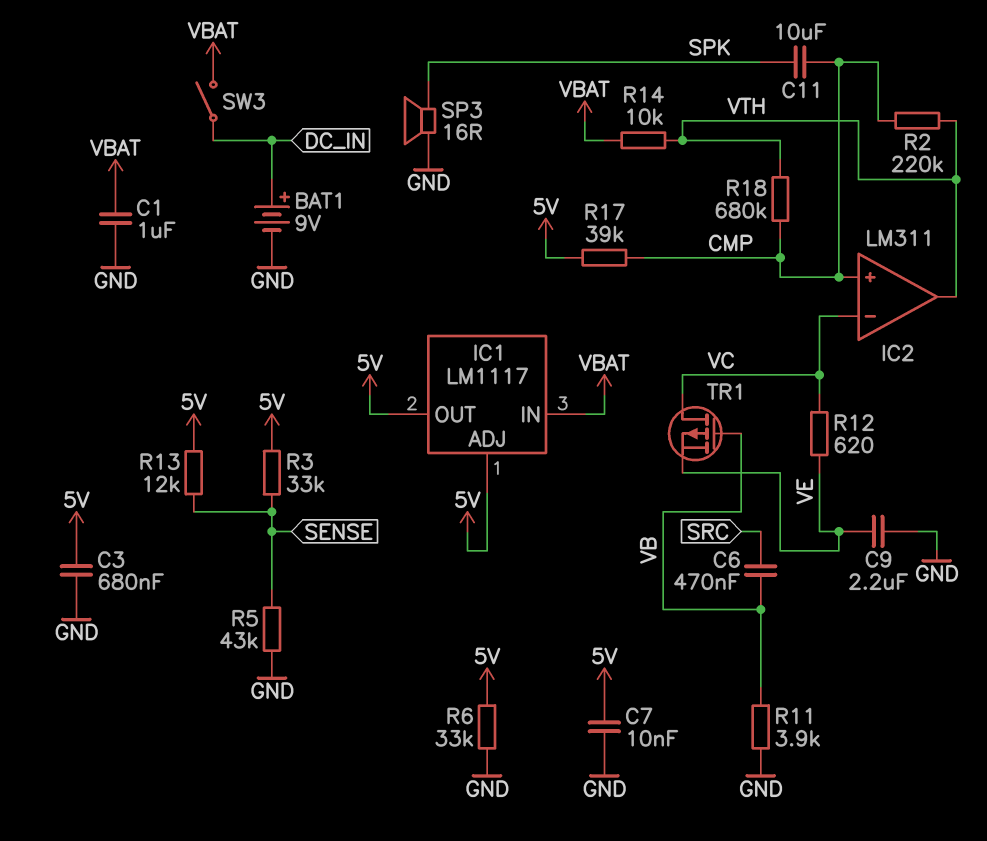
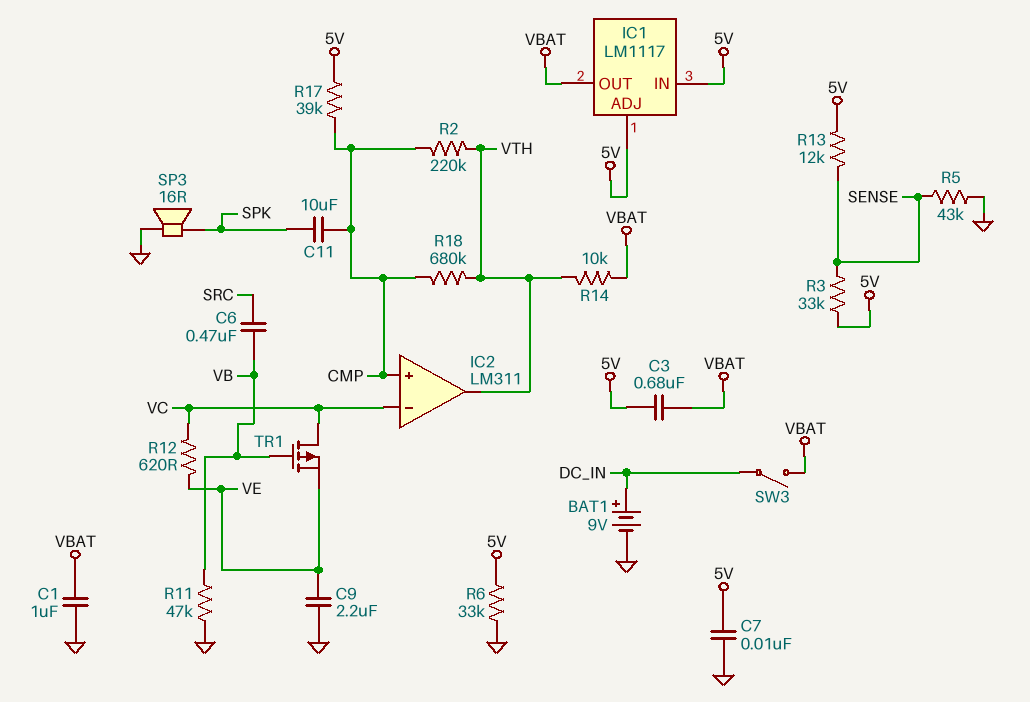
C3: 680nF (5V, GND) -> 680nF (5V, VBAT)
IC1 pin IN: VBAT -> 5V
IC1 pin OUT: 5V -> VBAT
R11: 3.9k (GND, VB) -> 47k (GND, VB)

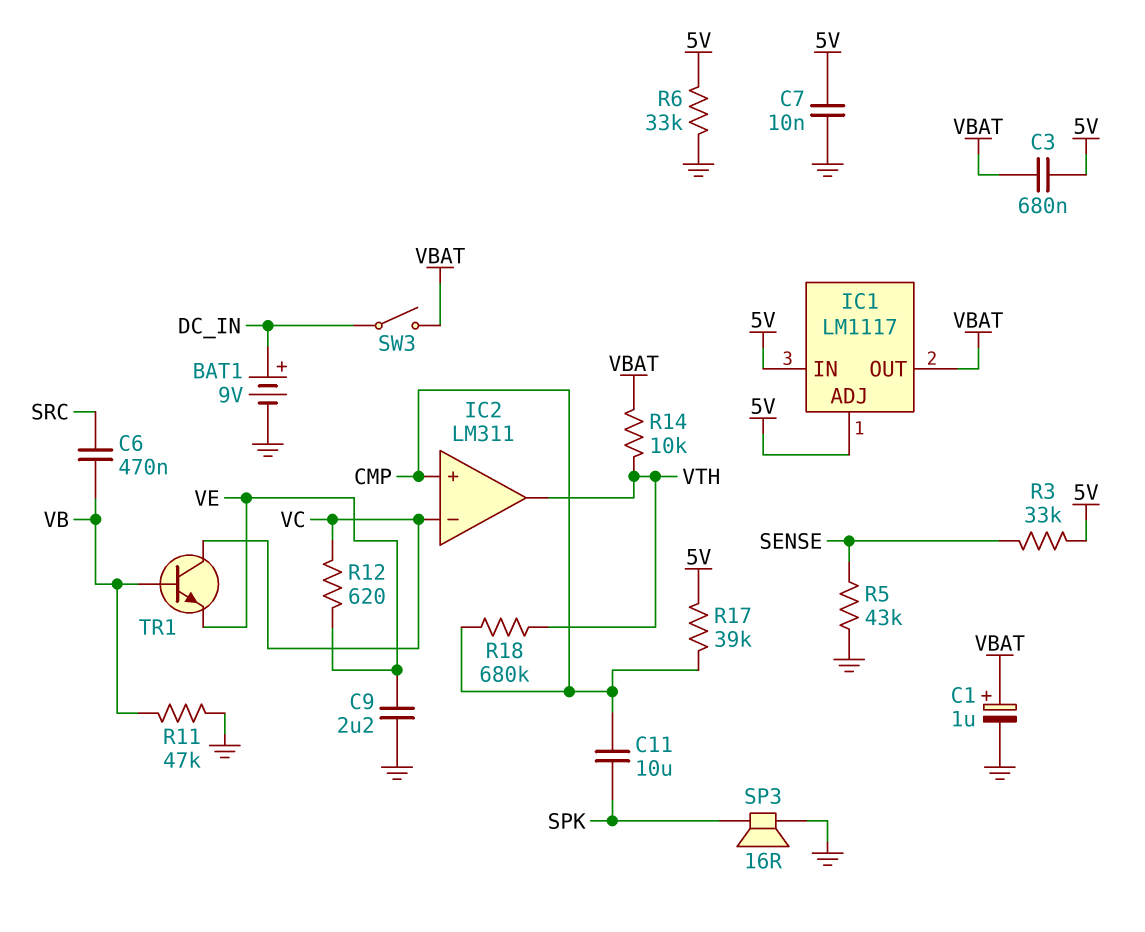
C1: 1uF (GND, VBAT) -> 1uF (plus VBAT, minus GND)
R2: 220k (CMP, VTH) -> none
R13: 12k (5V, SENSE) -> none
TR1: PMOS (G VB, D VC, S VE) -> NPN (B VB, C VC, E VE)

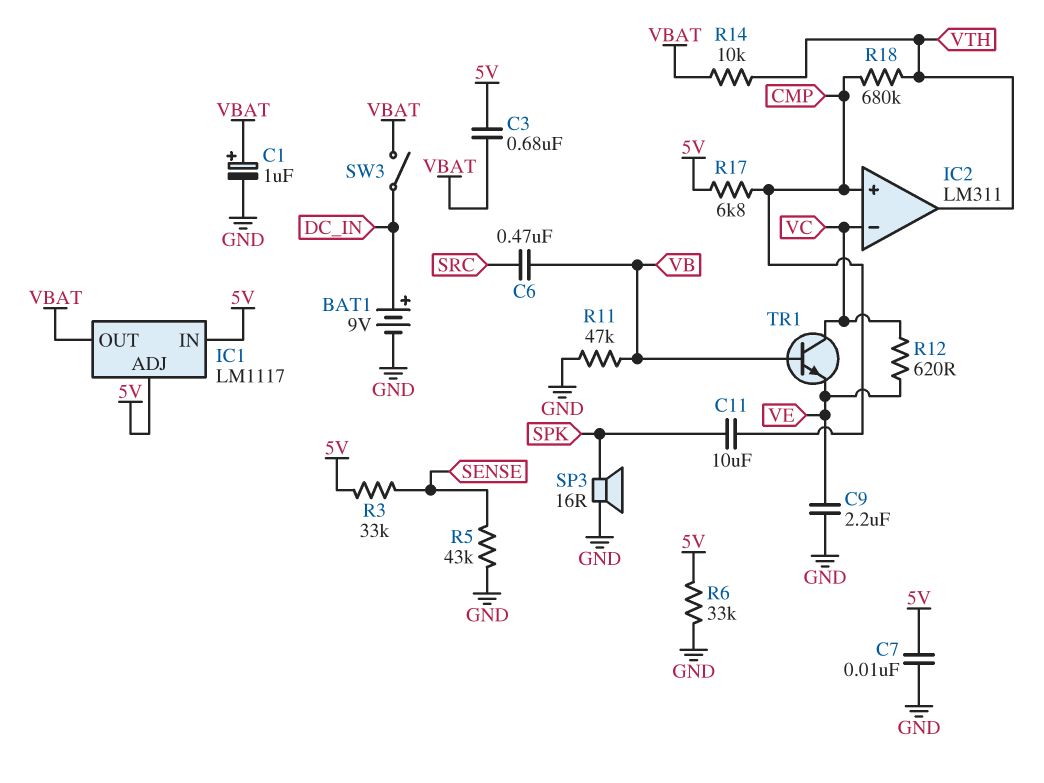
R17: 39k (5V, CMP) -> 6.8k (5V, CMP)

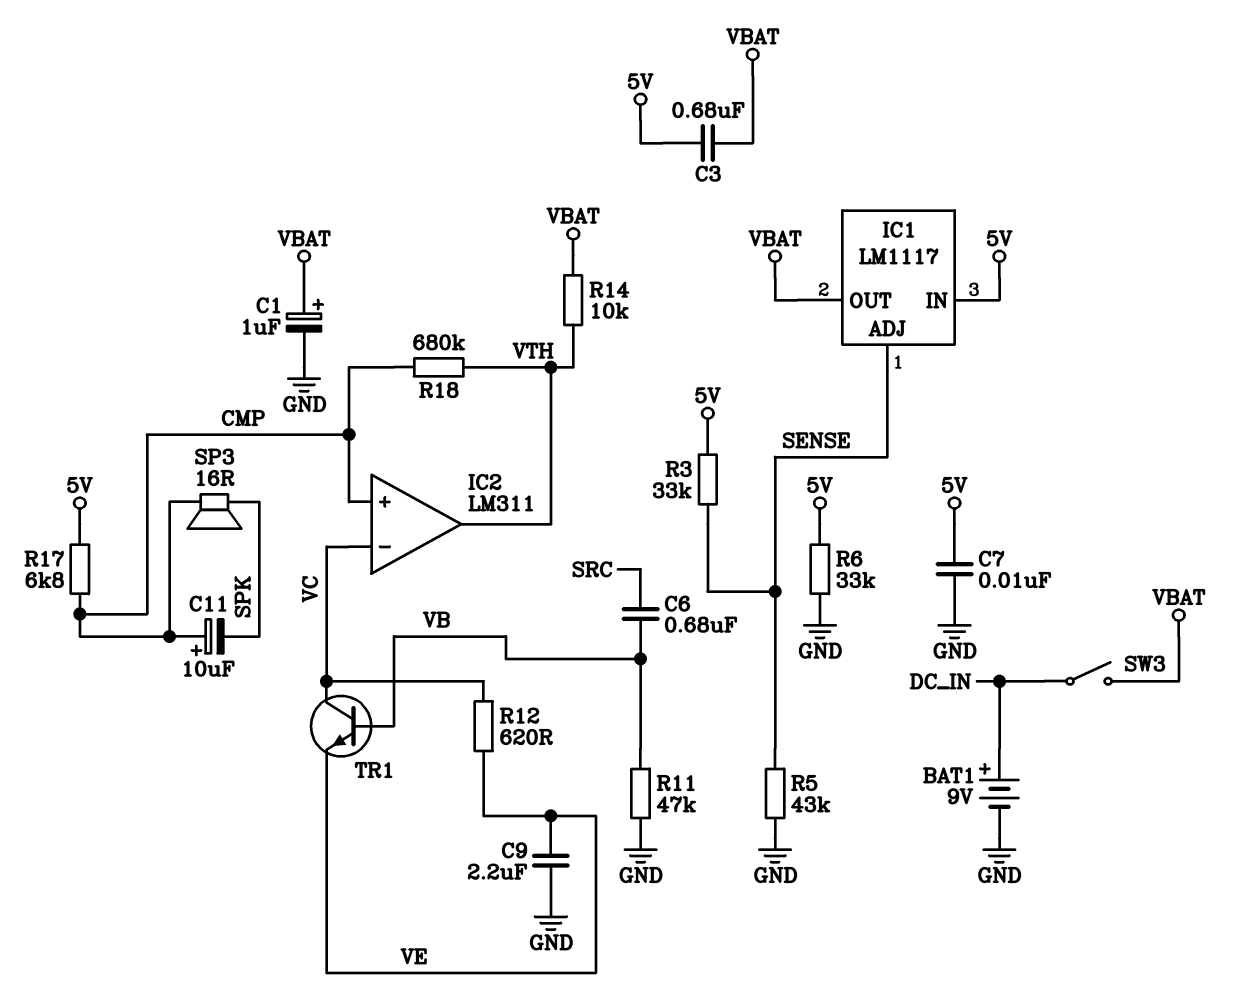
C6: 470nF (SRC, VB) -> 680nF (SRC, VB)
C11: 10uF (CMP, SPK) -> 10uF (plus CMP, minus SPK)
IC1 pin ADJ: 5V -> SENSE
SP3: speaker 16R (GND, SPK) -> speaker 16R (CMP, SPK)

